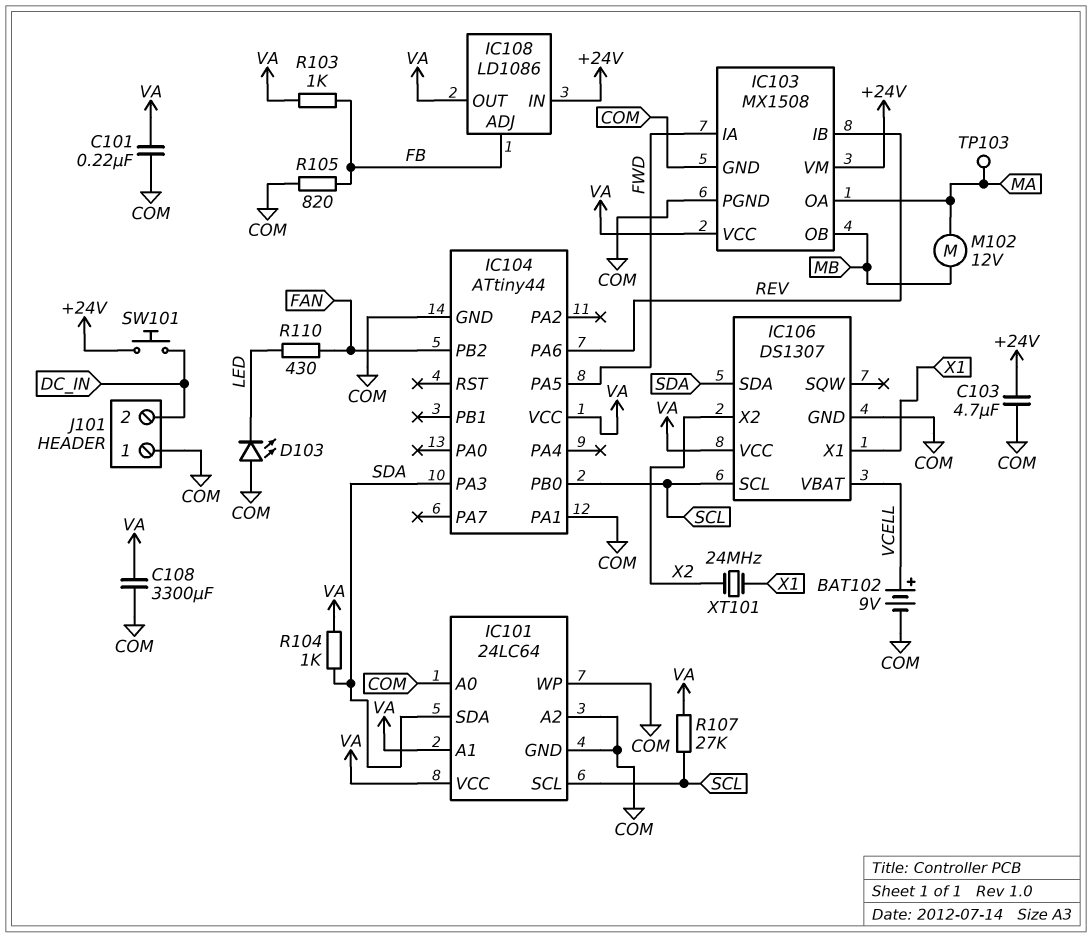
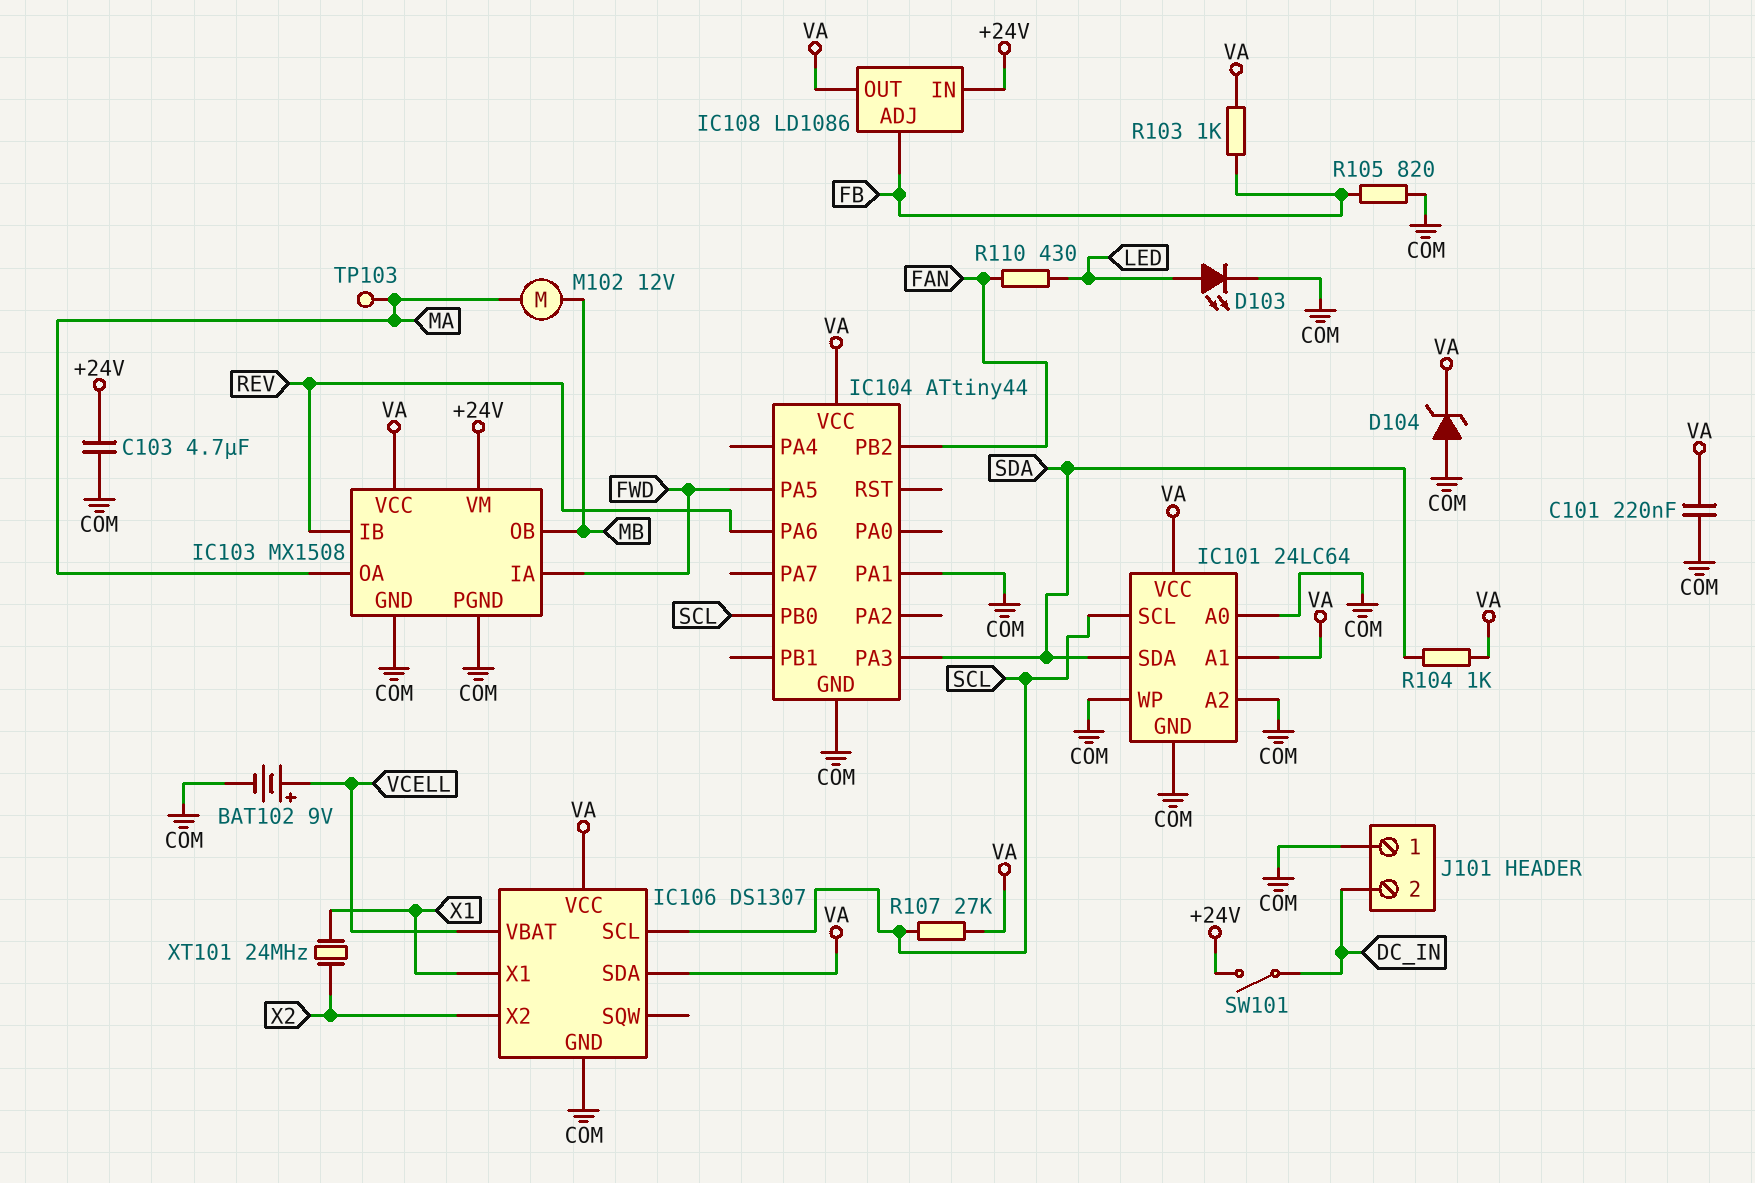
C108: 3300uF (COM, VA) -> none
D103: LED (A COM, K LED) -> LED (A LED, K COM)
D104: none -> zener (A COM, K VA)
IC106 pin SDA: SDA -> VA
SW101: button (+24V, DC_IN) -> switch (+24V, DC_IN)

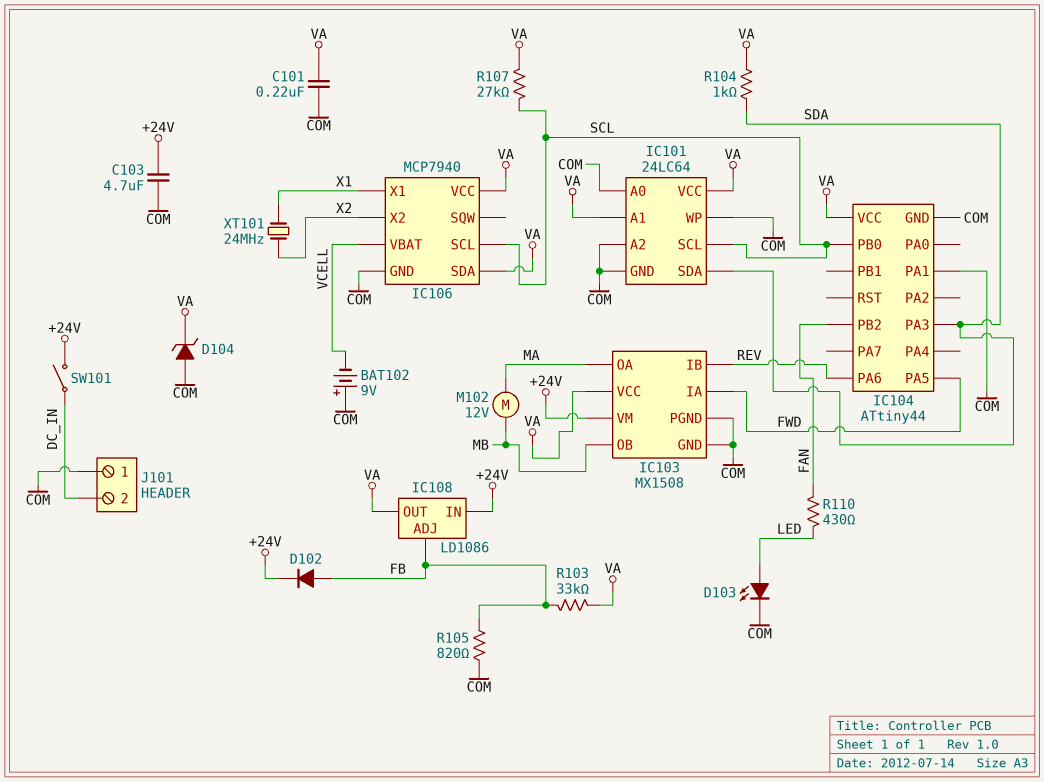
BAT102: 9V (plus VCELL, minus COM) -> 9V (plus COM, minus VCELL)
D102: none -> diode (A FB, K +24V)
IC106: DS1307 -> MCP7940
R103: 1k (FB, VA) -> 33k (FB, VA)
TP103: test point (MA) -> none

